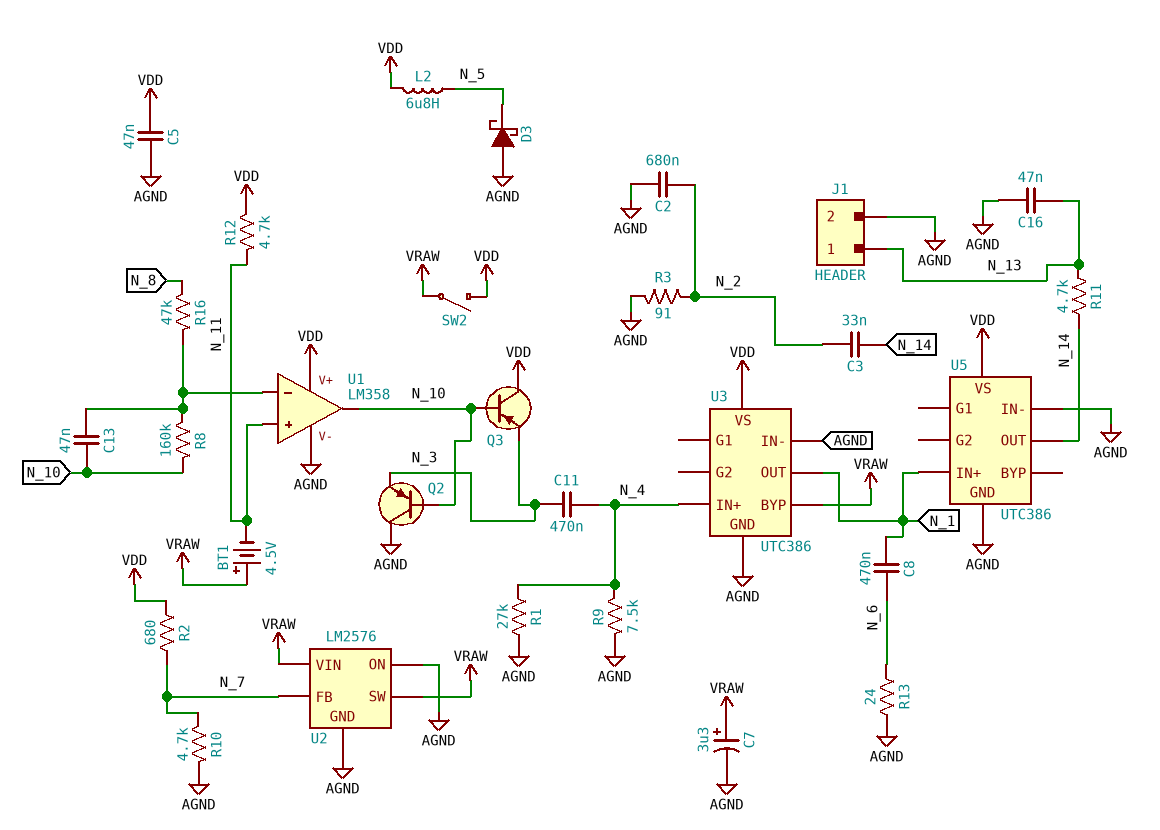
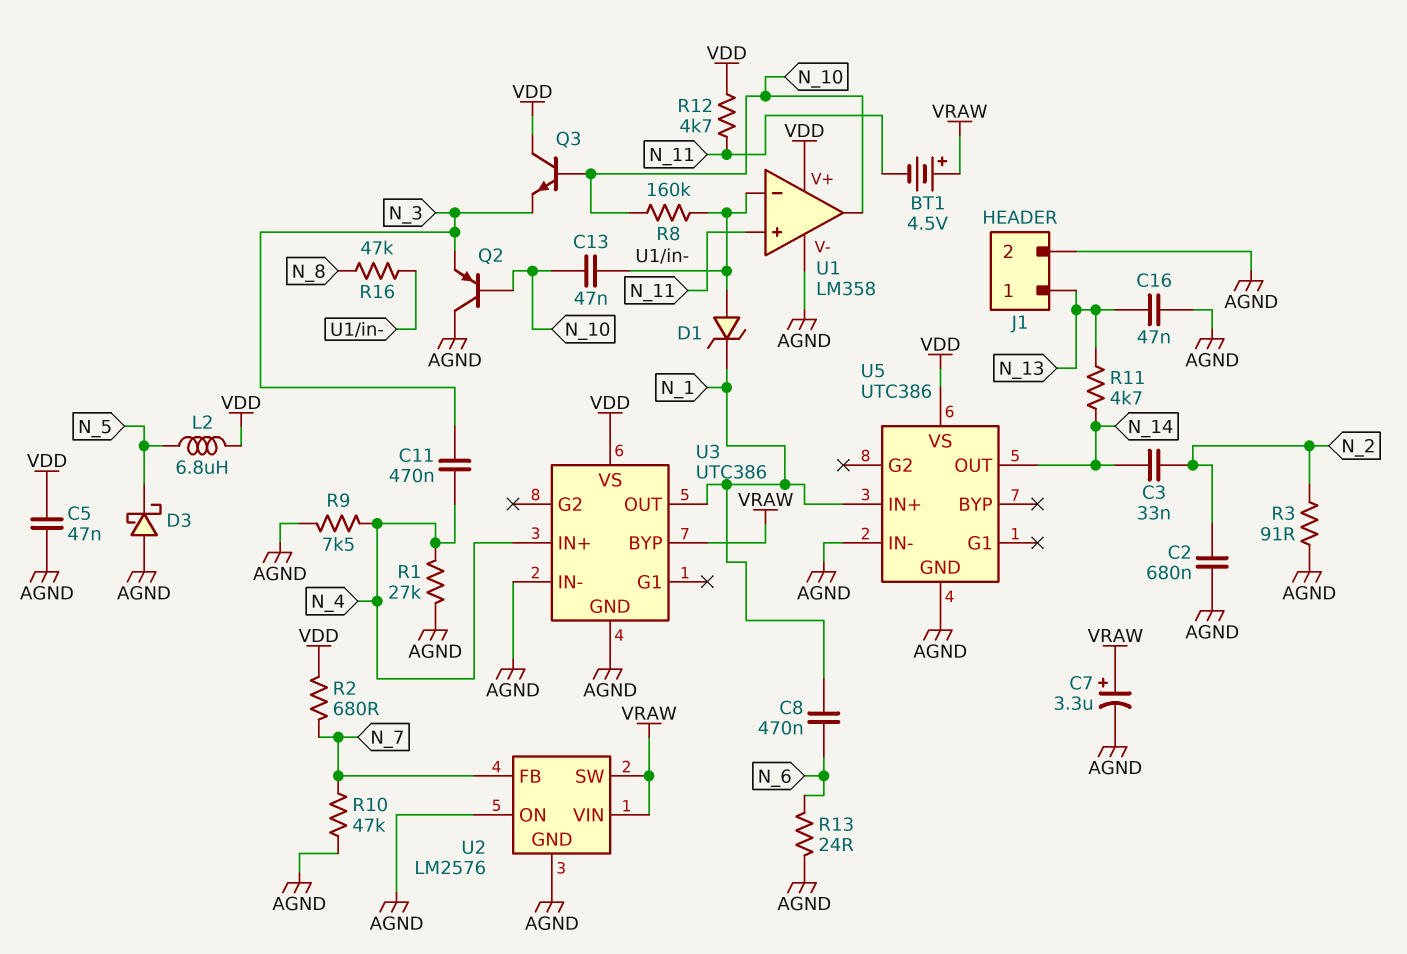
D1: none -> zener (A U1/in-, K N_1)
Q3: PNP (B N_10, C VDD, E N_3) -> NPN (B N_10, C VDD, E N_3)
R10: 4.7k (AGND, N_7) -> 47k (AGND, N_7)
SW2: switch (VDD, VRAW) -> none

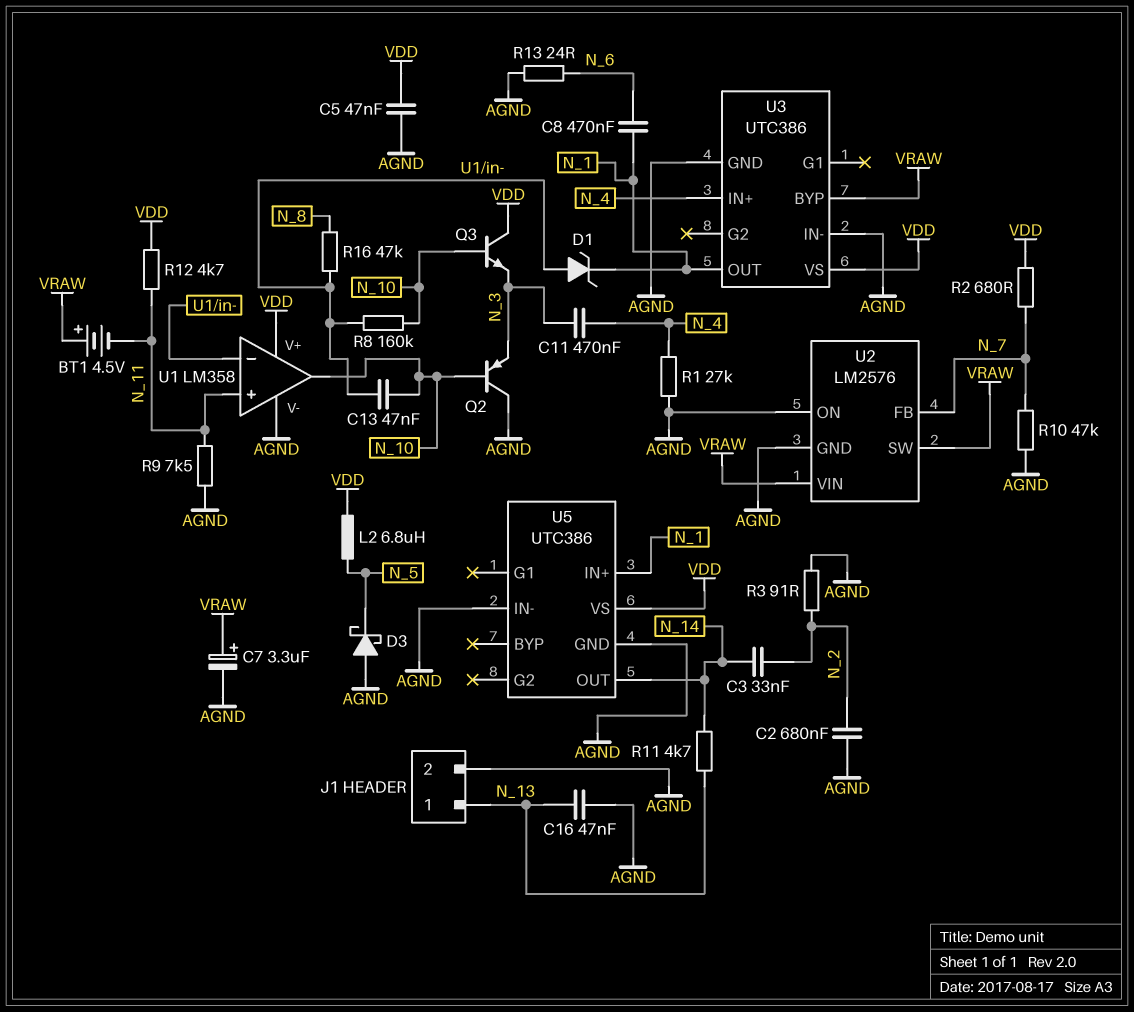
R9: 7.5k (AGND, N_4) -> 7.5k (AGND, N_11)

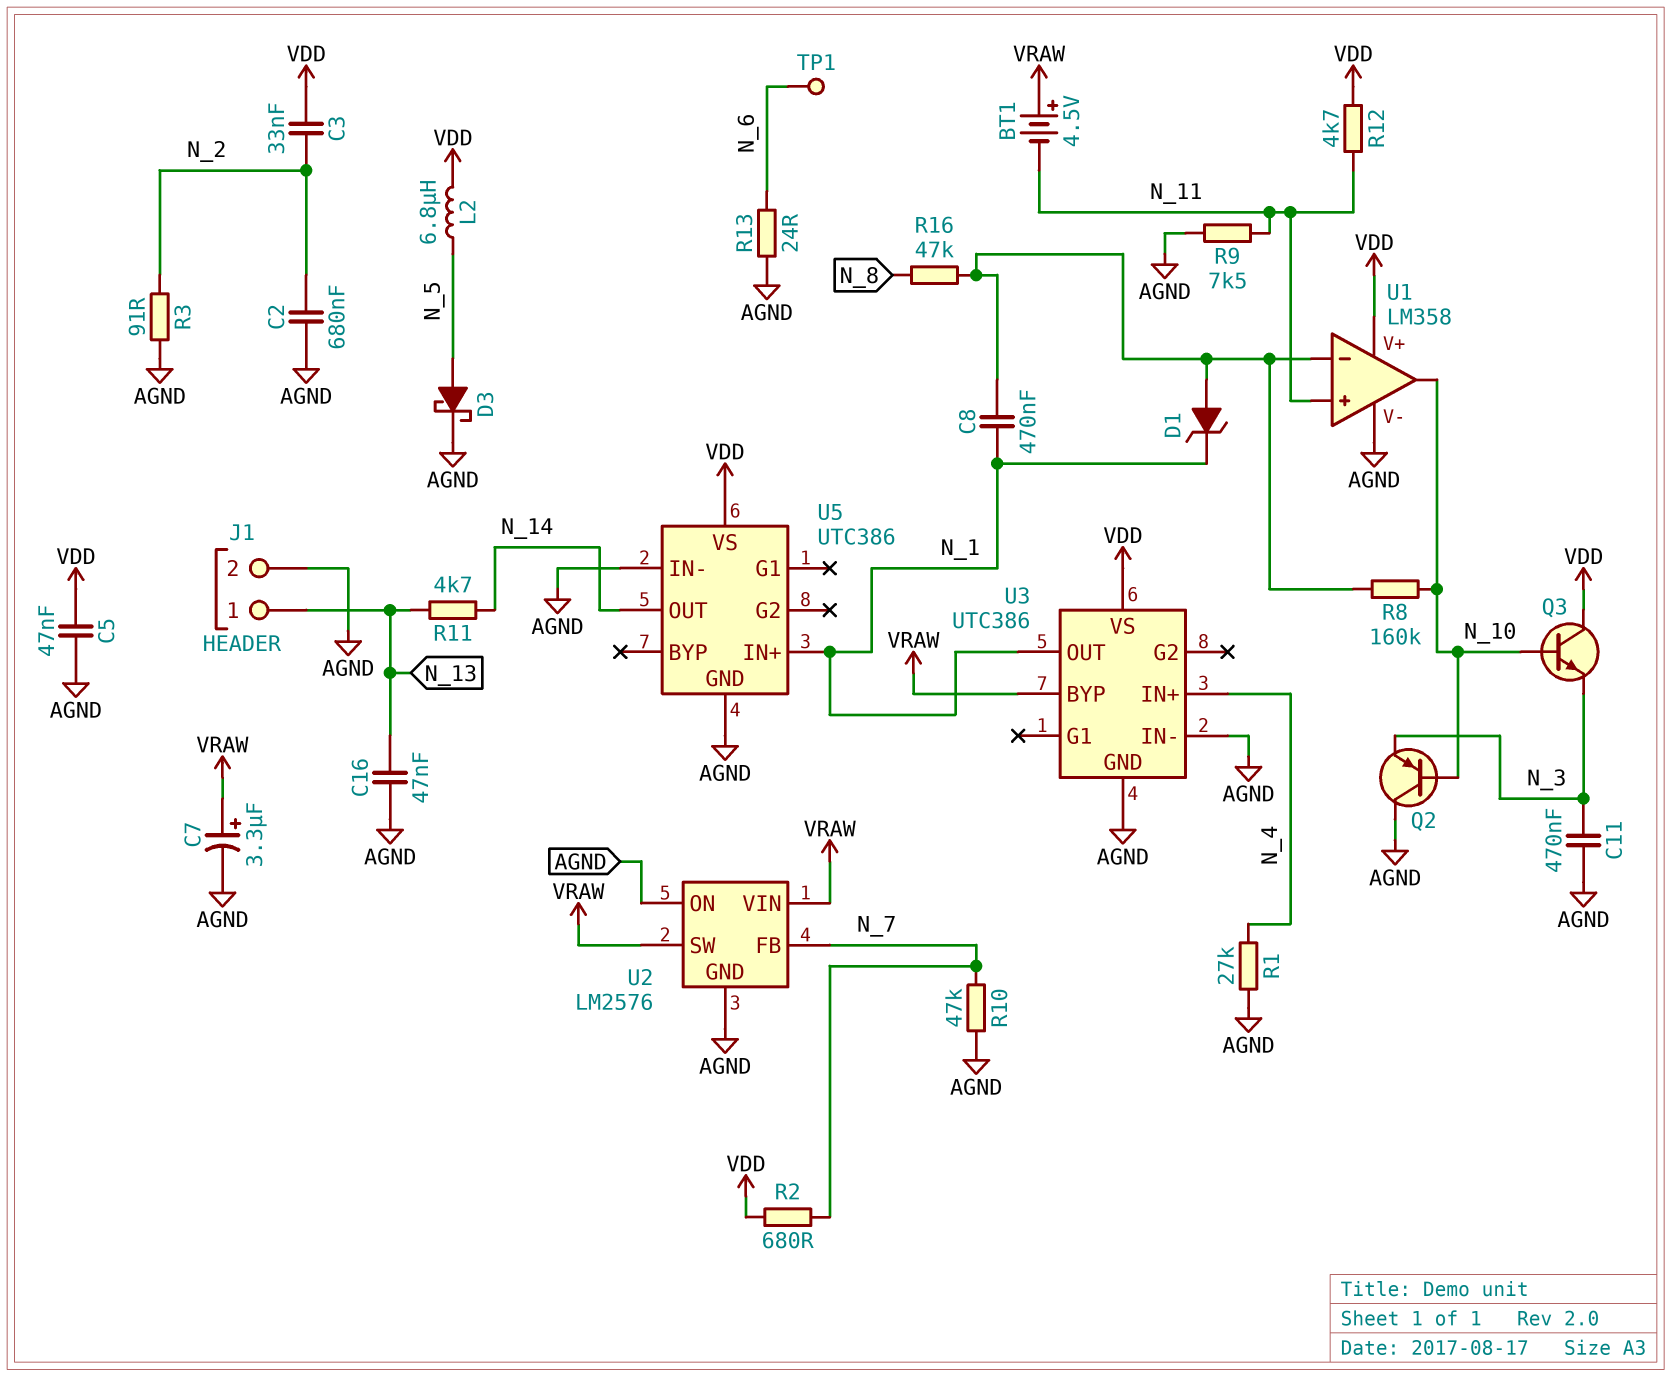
C3: 33nF (N_2, N_14) -> 33nF (N_2, VDD)
C8: 470nF (N_1, N_6) -> 470nF (N_1, U1/in-)
C11: 470nF (N_3, N_4) -> 470nF (AGND, N_3)
C13: 47nF (N_10, U1/in-) -> none
D3: schottky (A AGND, K N_5) -> schottky (A N_5, K AGND)
TP1: none -> test point (N_6)

